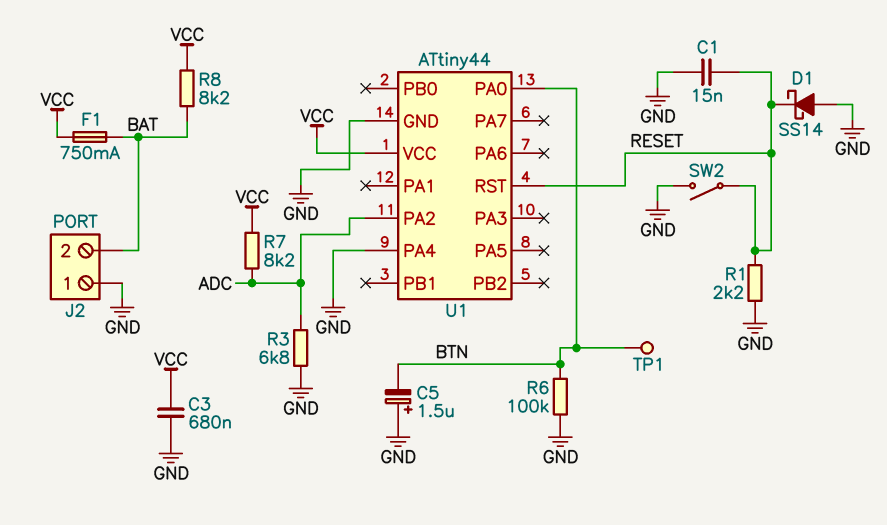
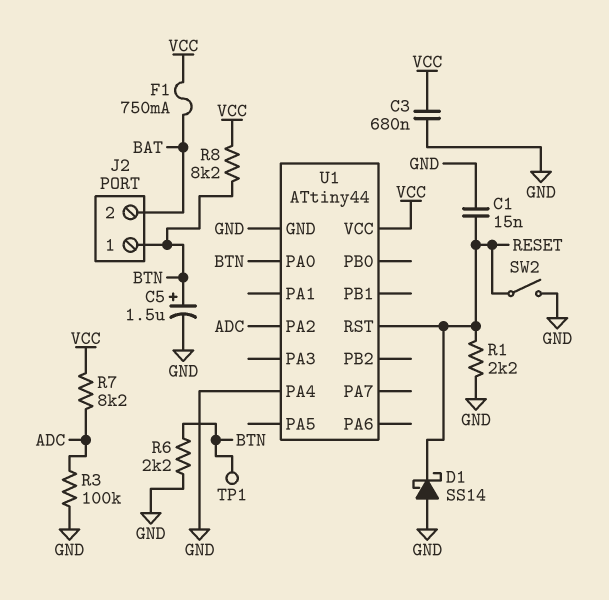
C5: 1.5uF (plus GND, minus BTN) -> 1.5uF (plus BTN, minus GND)
J2 pin 1: GND -> BTN
R3: 6.8k (ADC, GND) -> 100k (ADC, GND)
R6: 100k (BTN, GND) -> 2.2k (BTN, GND)
R8: 8.2k (BAT, VCC) -> 8.2k (BTN, VCC)

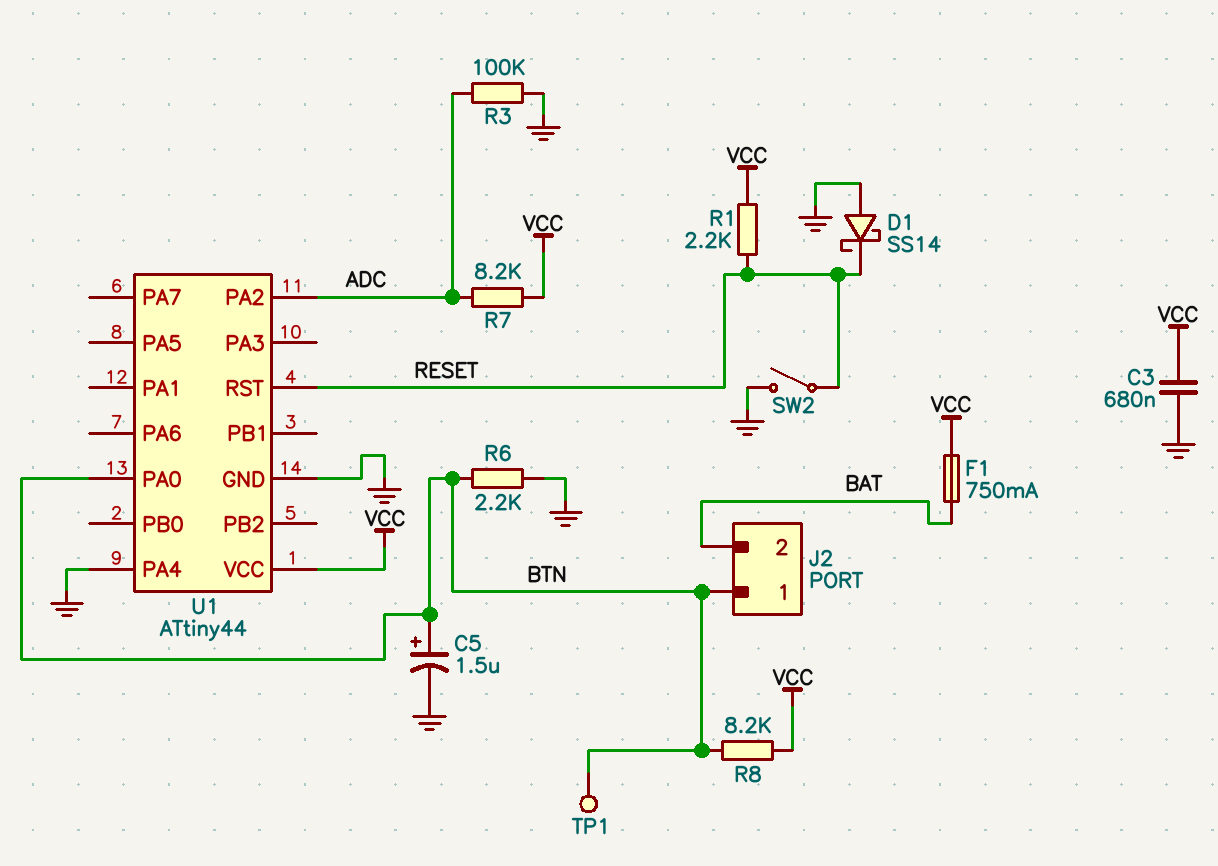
C1: 15nF (GND, RESET) -> none
R1: 2.2k (GND, RESET) -> 2.2k (RESET, VCC)

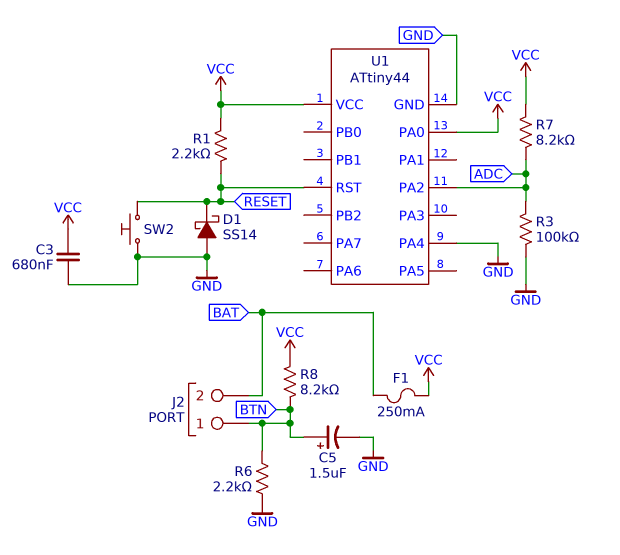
F1: 750mA (BAT, VCC) -> 250mA (BAT, VCC)
SW2: switch (GND, RESET) -> button (GND, RESET)
TP1: test point (BTN) -> none
U1 pin PA0: BTN -> VCC

